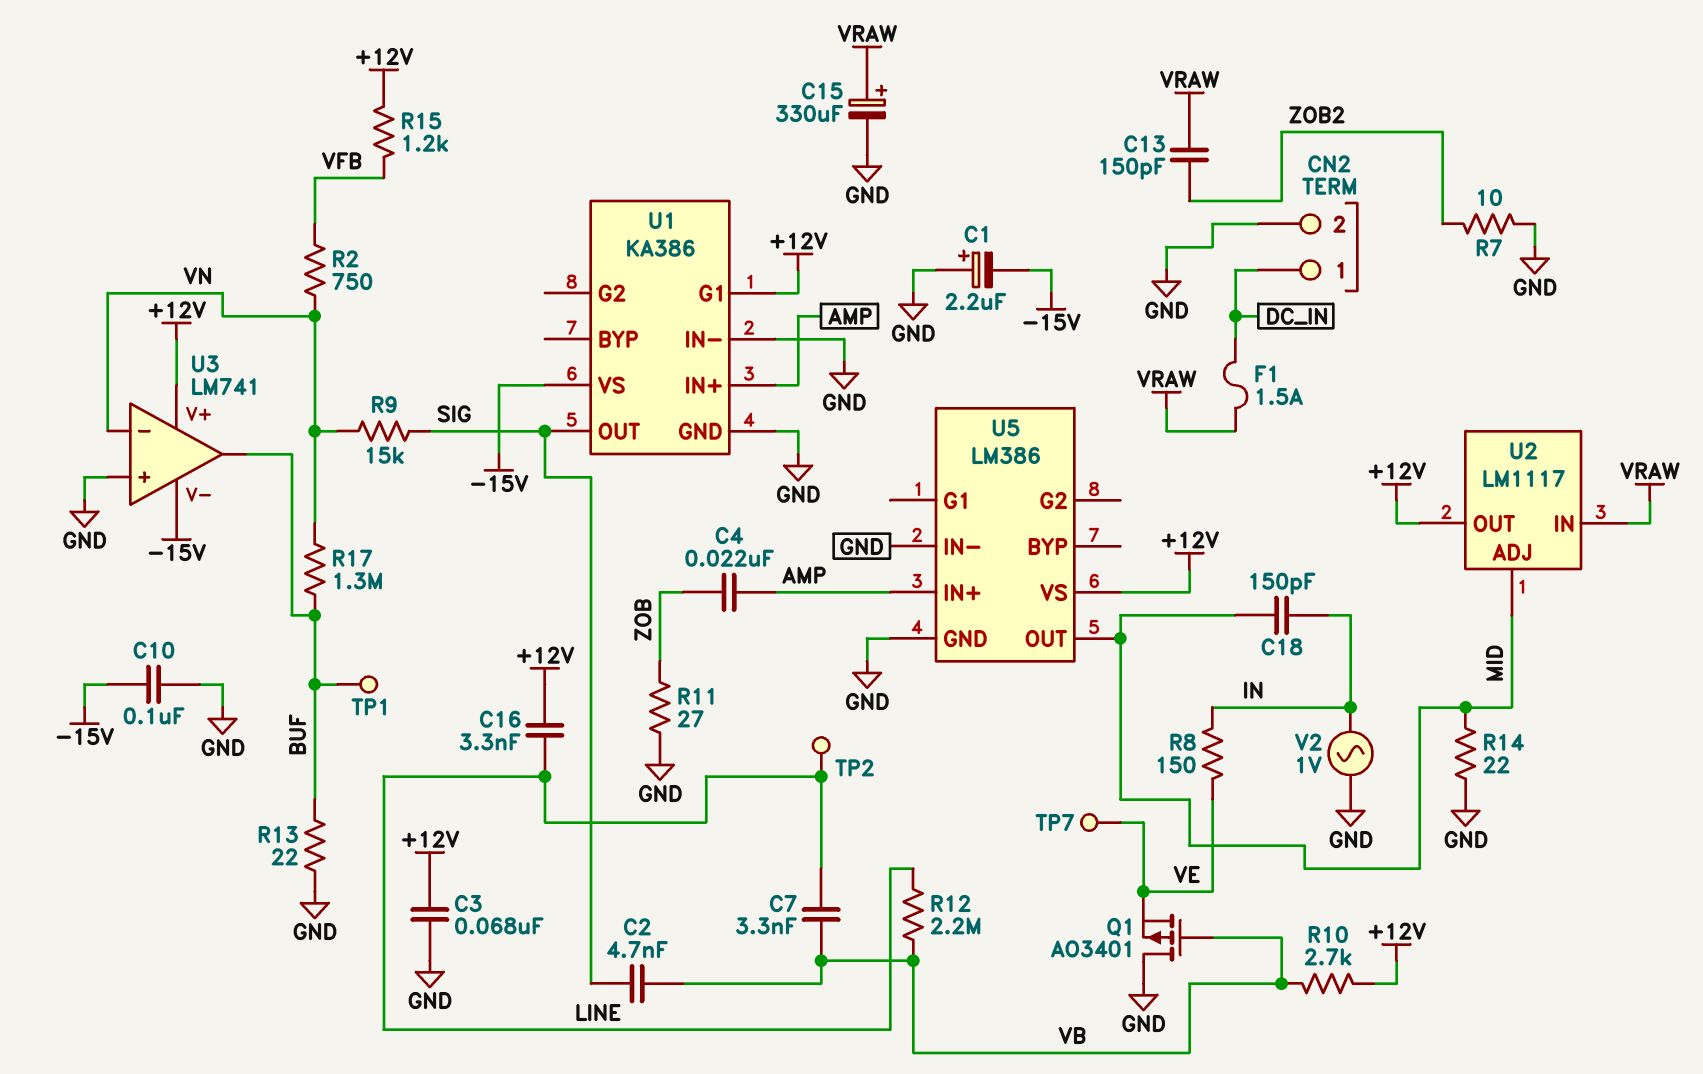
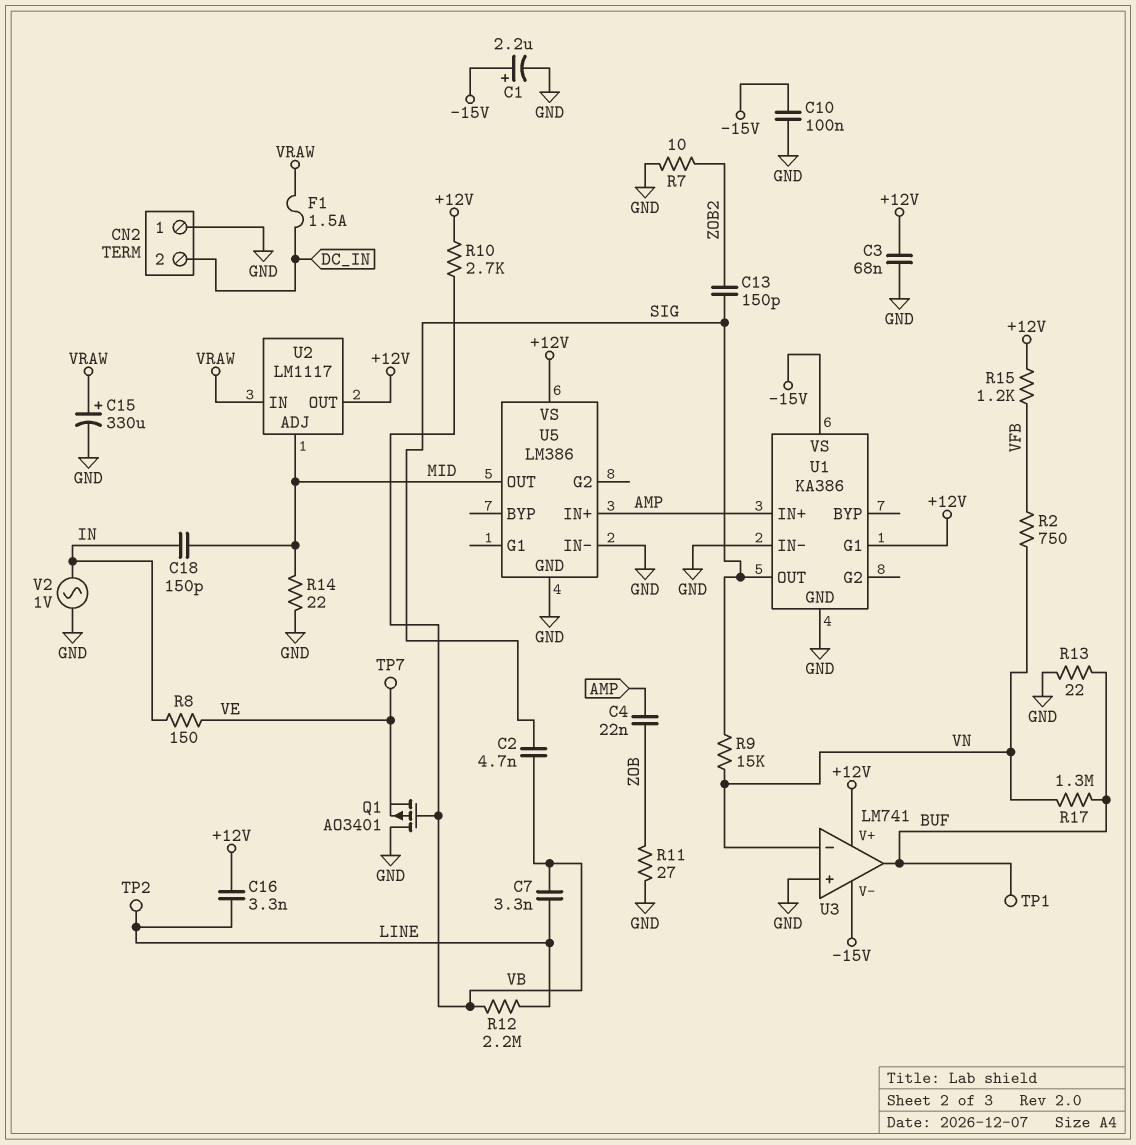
C1: 2.2uF (plus GND, minus -15V) -> 2.2uF (plus -15V, minus GND)
C13: 150pF (VRAW, ZOB2) -> 150pF (SIG, ZOB2)
CN2 pin 1: DC_IN -> GND
CN2 pin 2: GND -> DC_IN

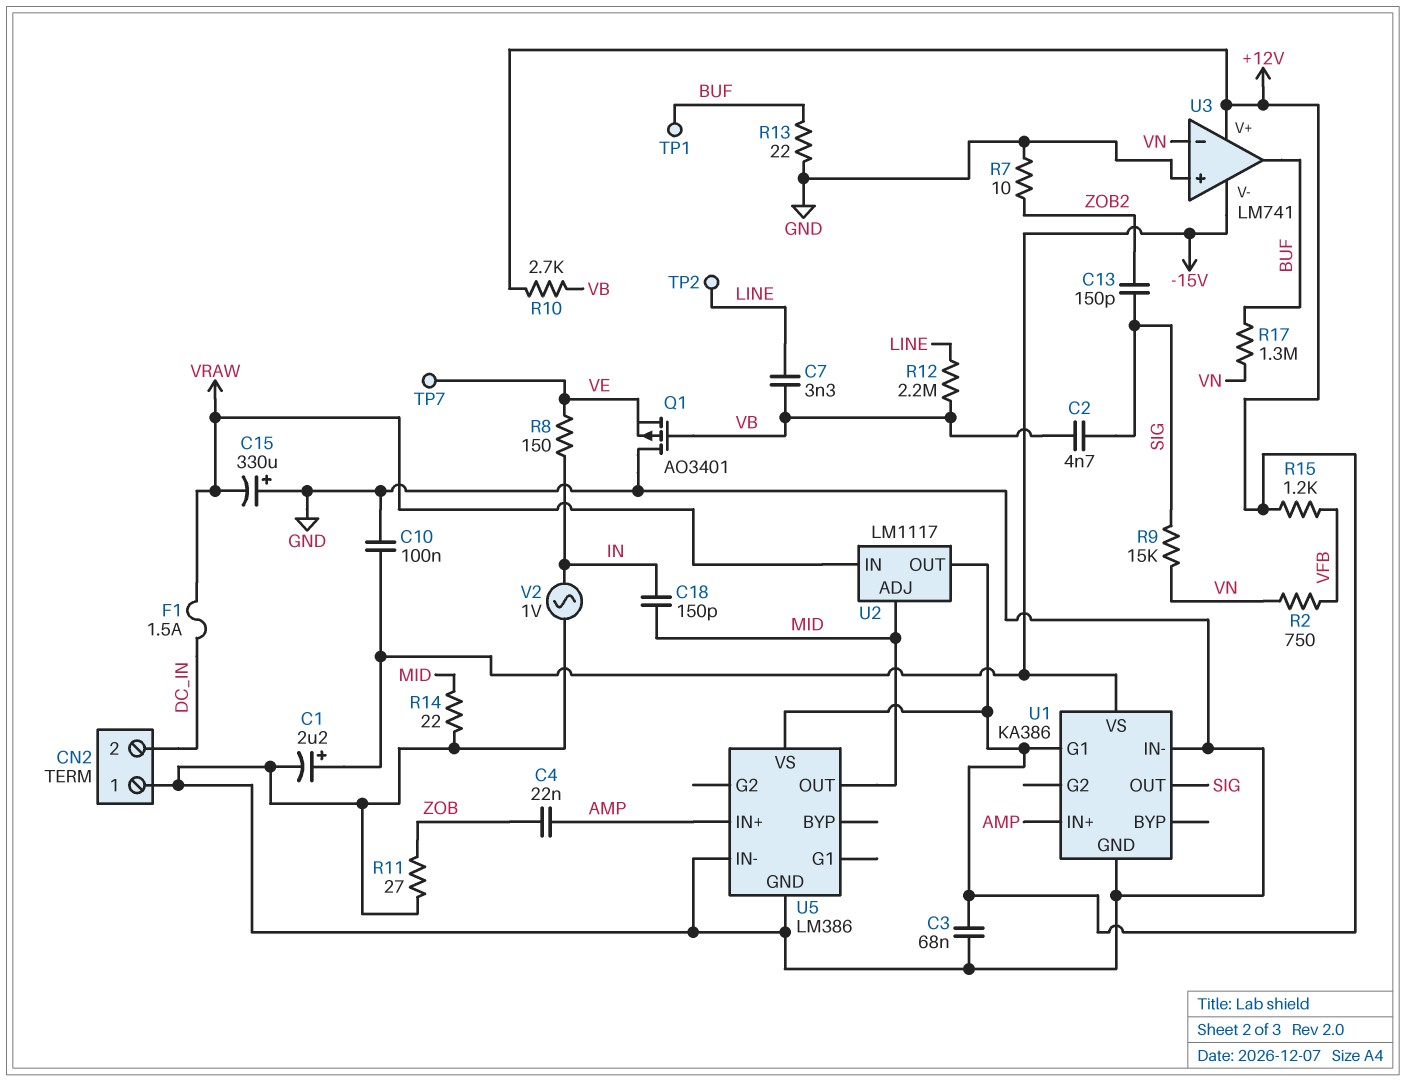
C15: 330uF (plus VRAW, minus GND) -> 330uF (plus GND, minus VRAW)
C16: 3.3nF (+12V, LINE) -> none

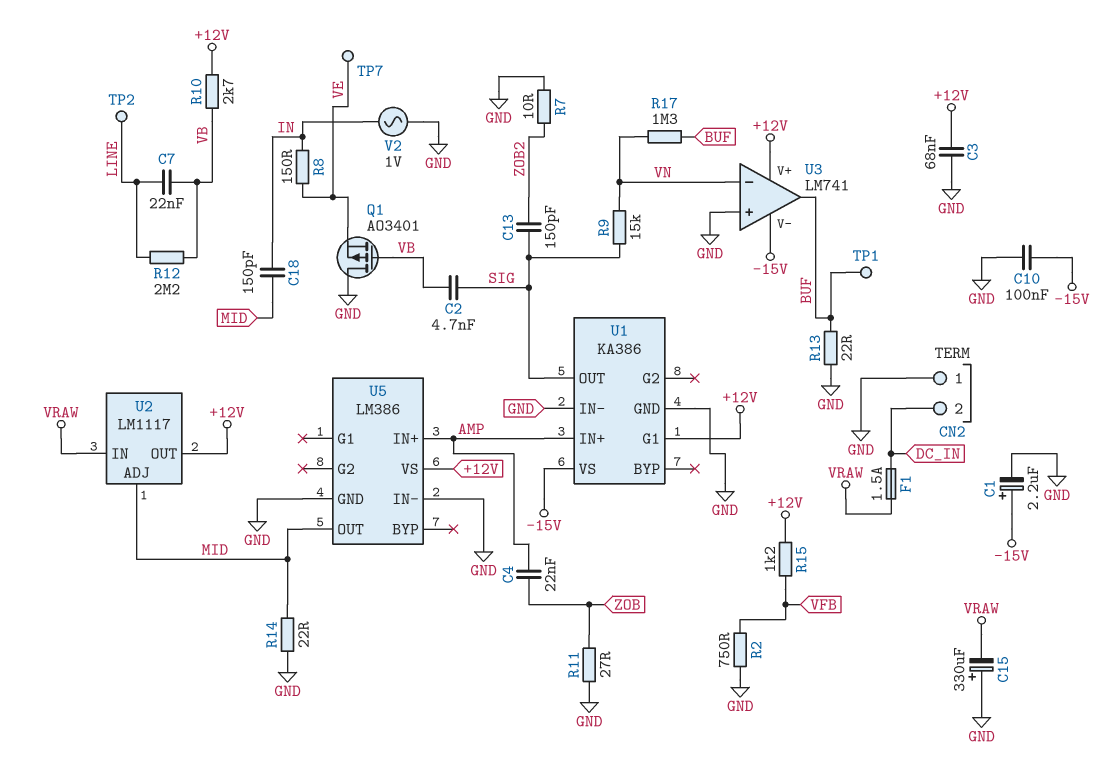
C7: 3.3nF (LINE, VB) -> 22nF (LINE, VB)
R2: 750 (VFB, VN) -> 750 (GND, VFB)

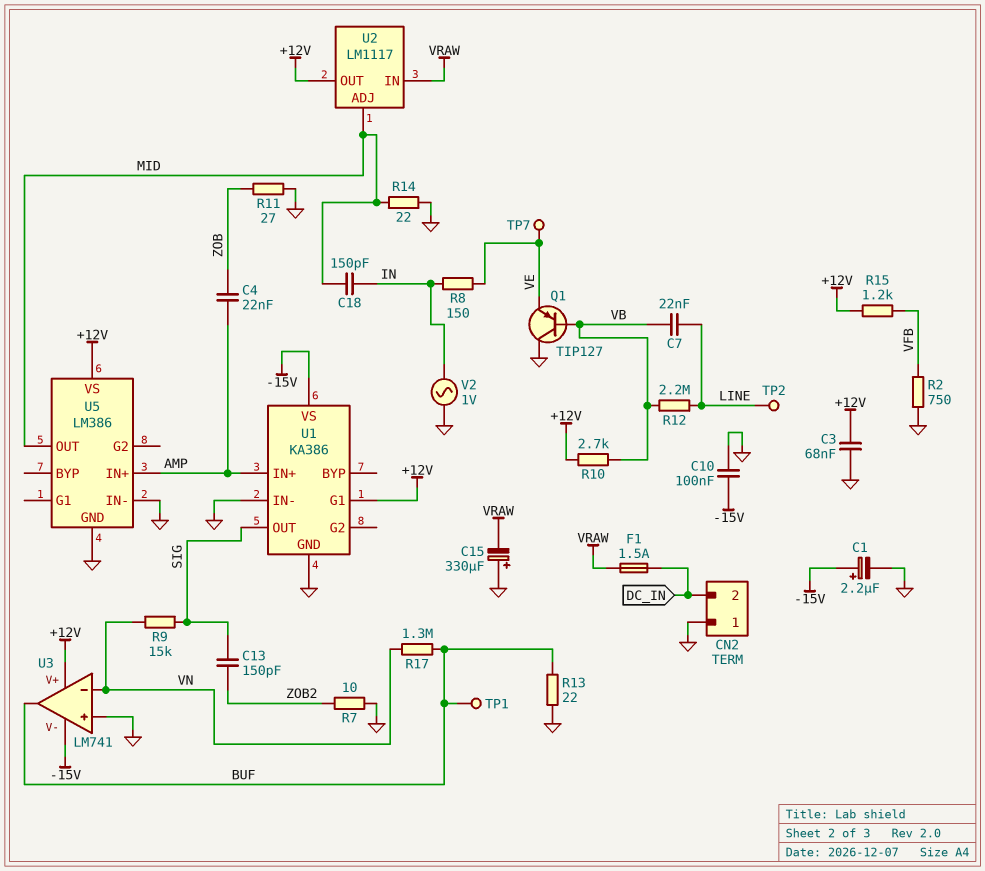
C2: 4.7nF (SIG, VB) -> none
Q1: PMOS AO3401 (G VB, D GND, S VE) -> PNP TIP127 (B VB, C GND, E VE)

